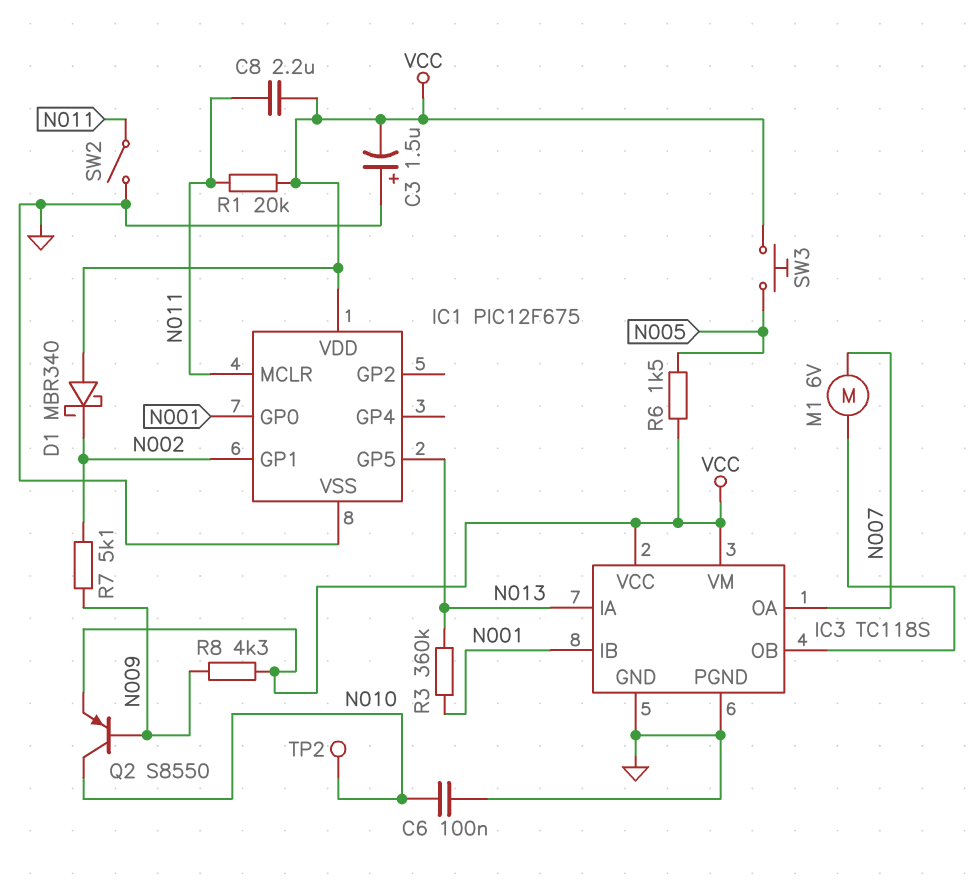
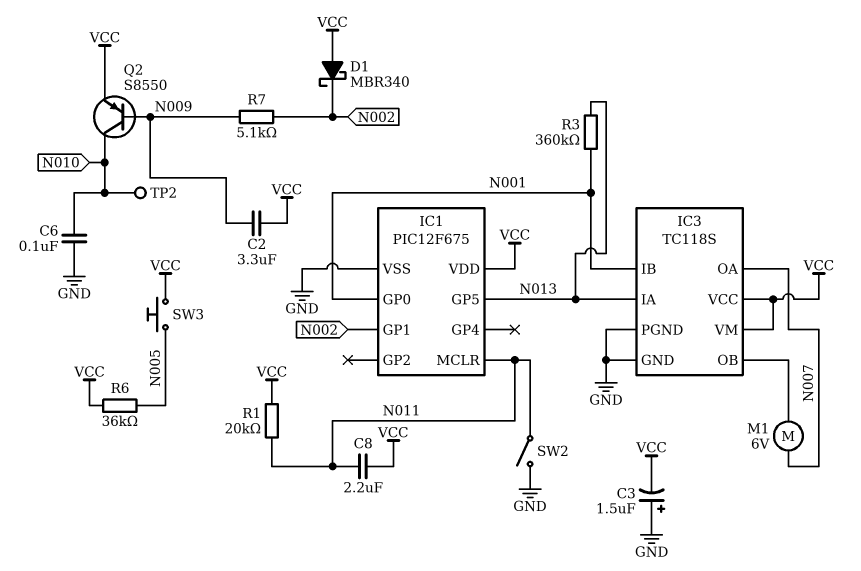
C2: none -> 3.3uF (N009, VCC)
R6: 1.5k (N005, VCC) -> 36k (N005, VCC)
R8: 4.3k (N009, VCC) -> none

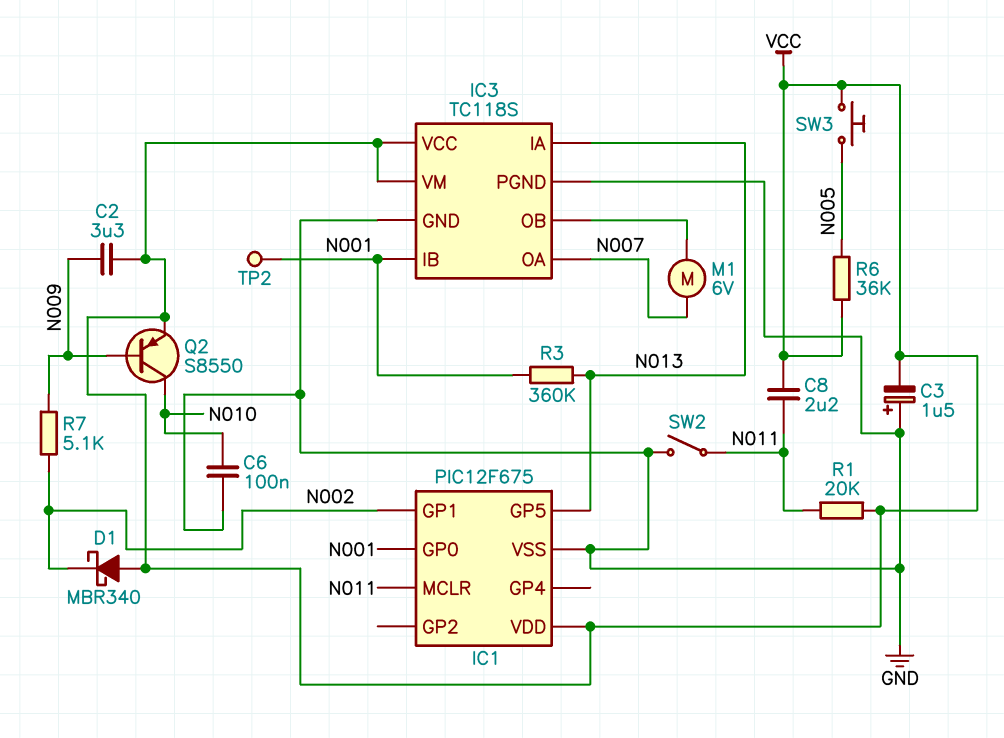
TP2: test point (N010) -> test point (N001)

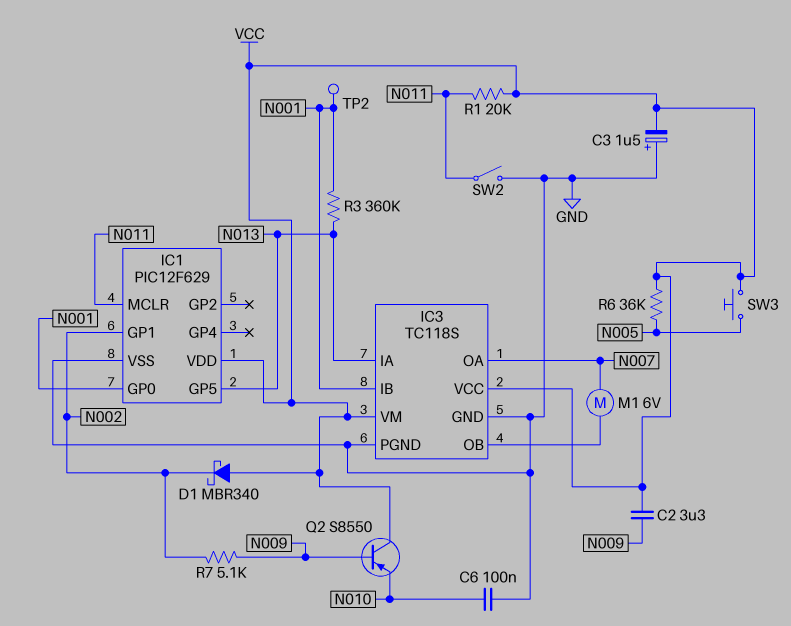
C8: 2.2uF (N011, VCC) -> none
IC1: PIC12F675 -> PIC12F629
Q2: PNP S8550 (B N009, C N010, E VCC) -> PNP S8550 (B N009, C VCC, E N010)

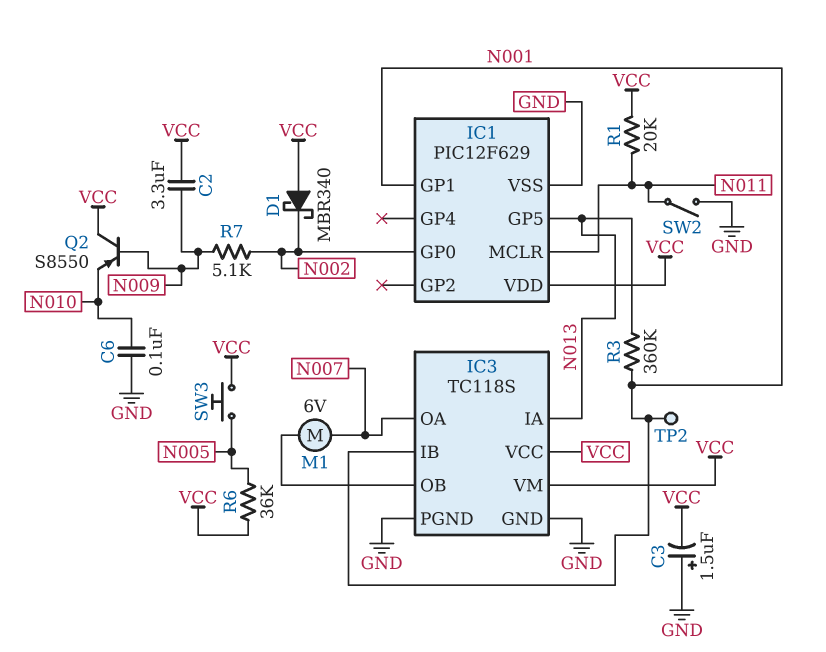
IC1 pin GP0: N001 -> N002
IC1 pin GP1: N002 -> N001

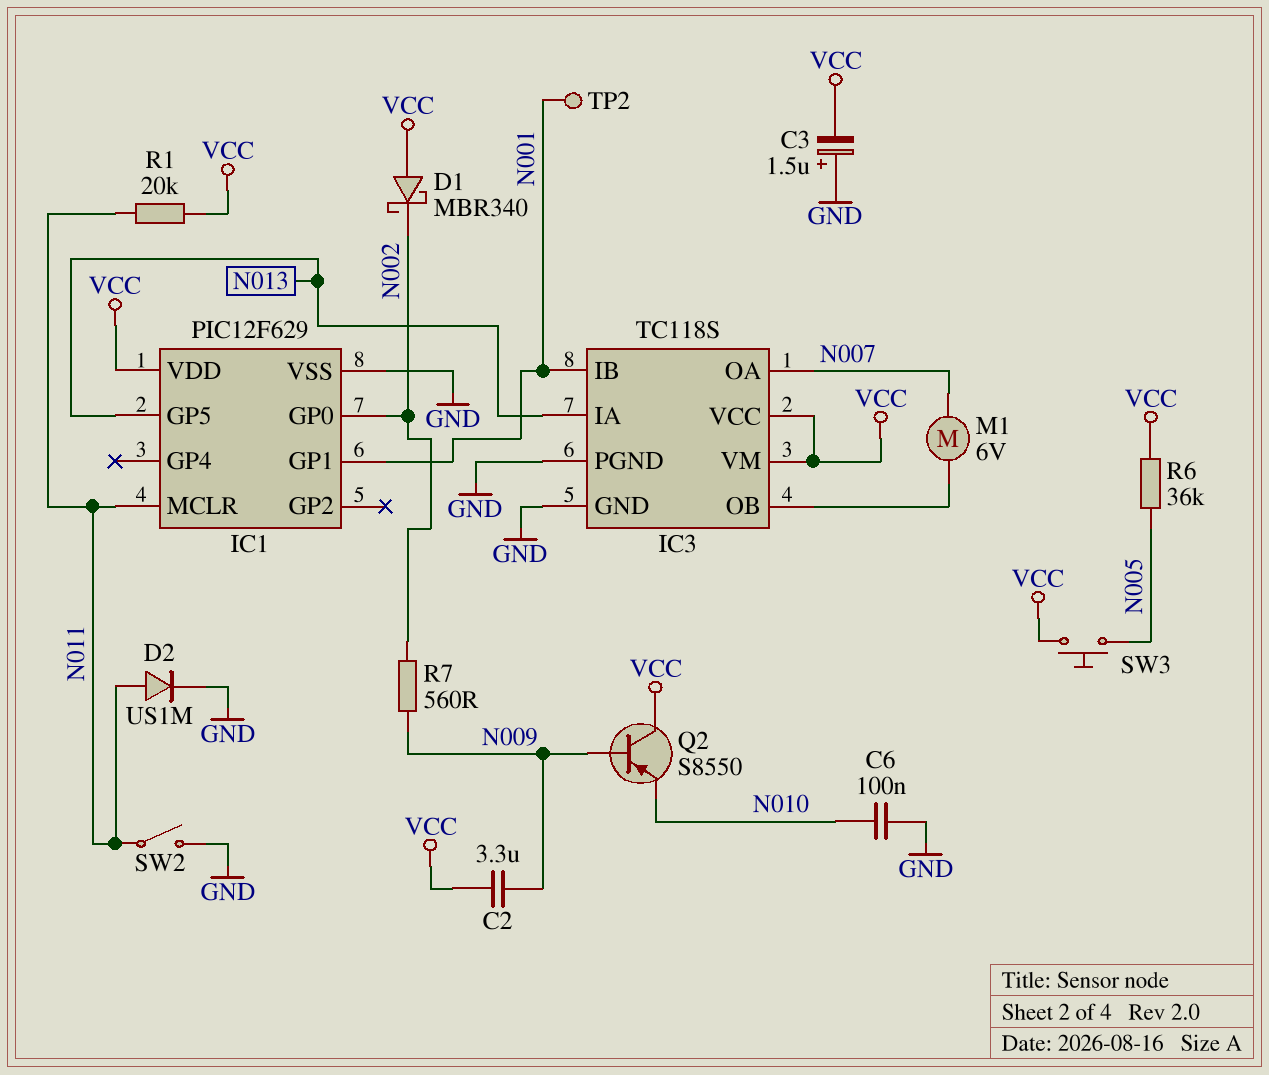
D2: none -> diode US1M (A N011, K GND)
R3: 360k (N001, N013) -> none
R7: 5.1k (N002, N009) -> 560 (N002, N009)

